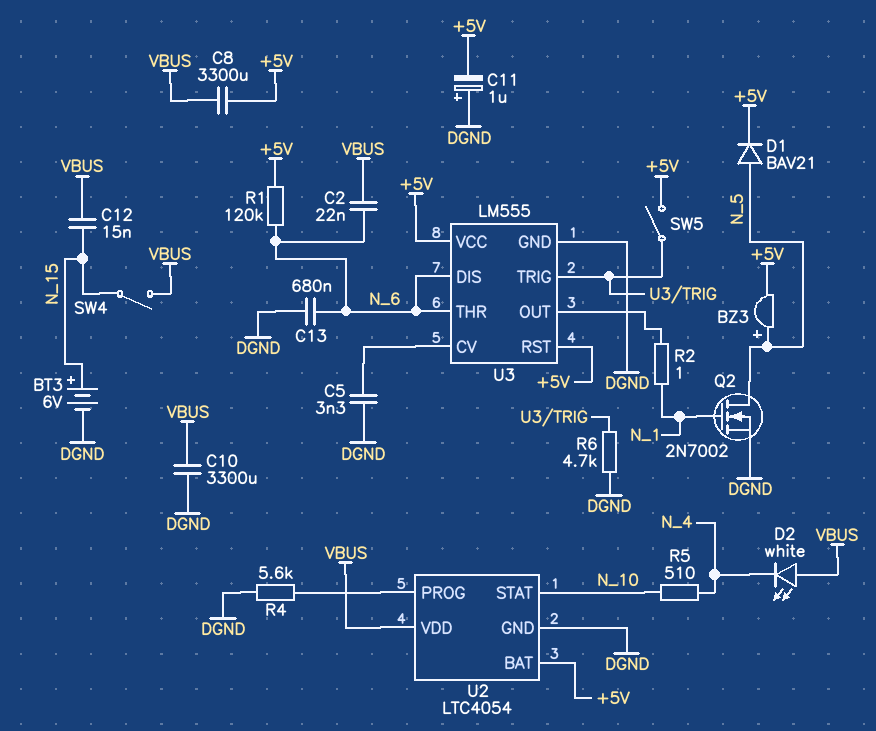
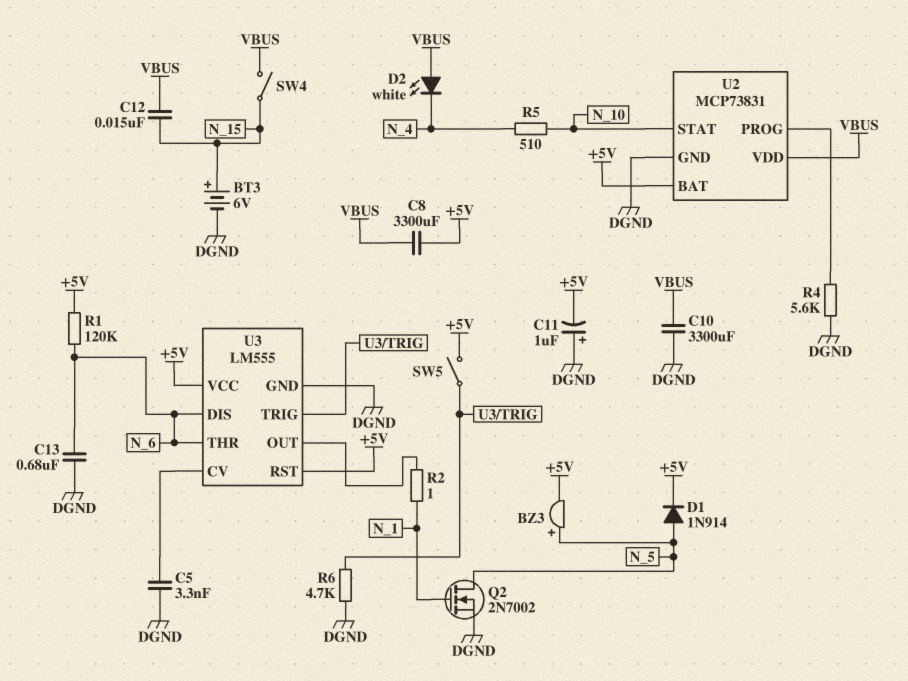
C2: 22nF (N_6, VBUS) -> none
D1: diode BAV21 (A N_5, K +5V) -> diode 1N914 (A N_5, K +5V)
U2: LTC4054 -> MCP73831

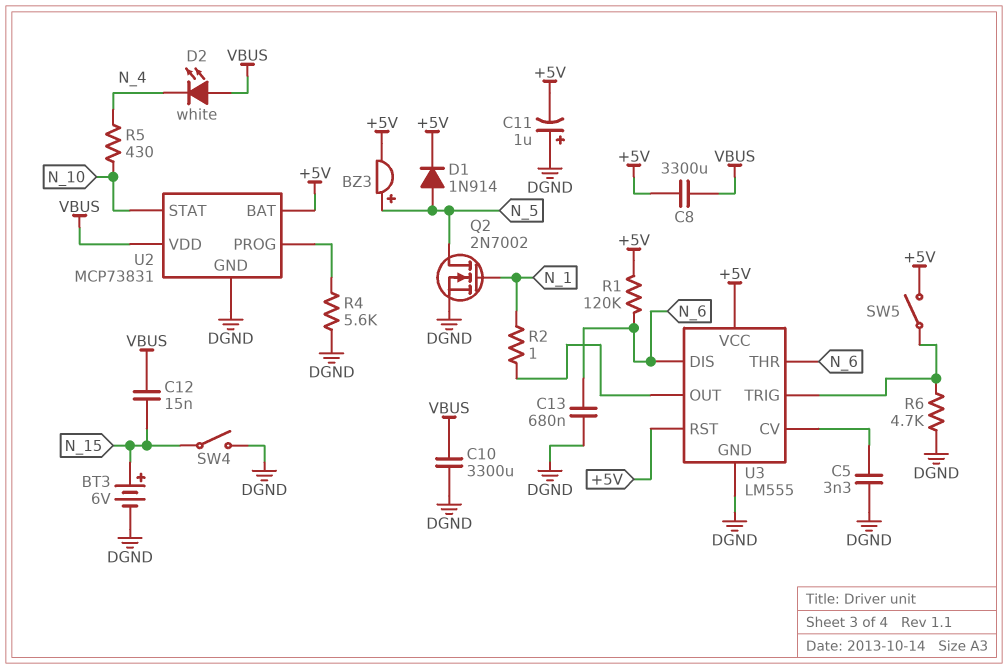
R5: 510 (N_4, N_10) -> 430 (N_4, N_10)
SW4: switch (N_15, VBUS) -> switch (DGND, N_15)

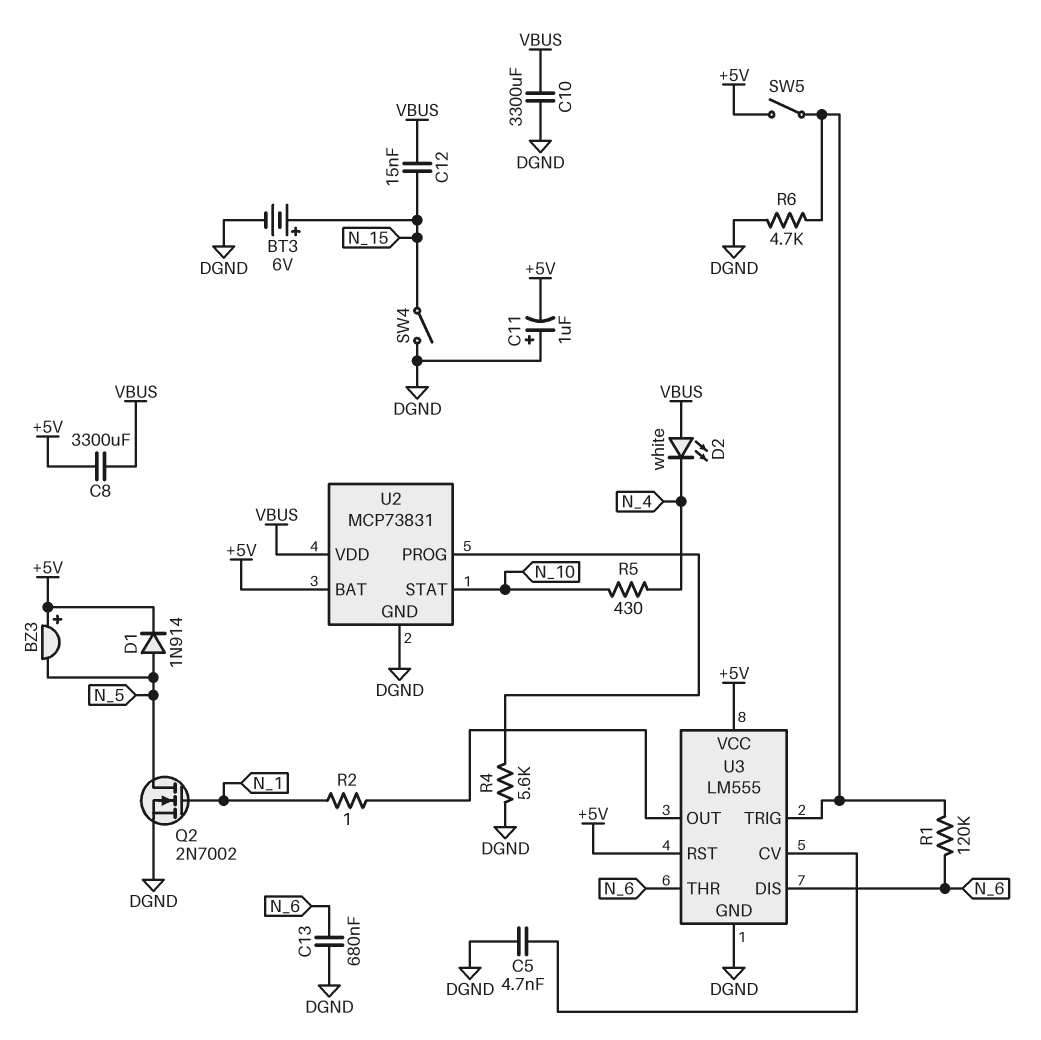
BZ3: buzzer (plus N_5, minus +5V) -> buzzer (plus +5V, minus N_5)
C5: 3.3nF (DGND, U3/CV) -> 4.7nF (DGND, U3/CV)
R1: 120k (+5V, N_6) -> 120k (N_6, U3/TRIG)

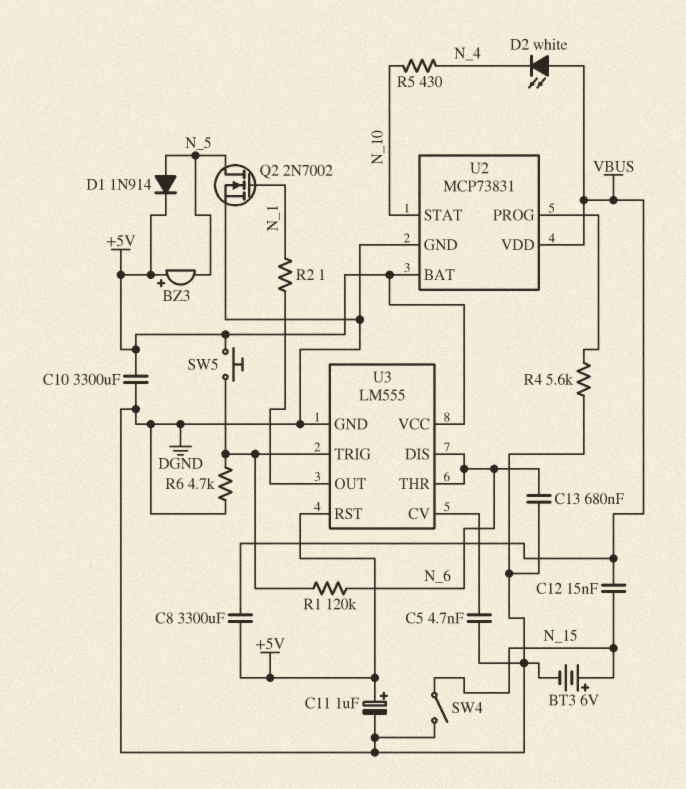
C10: 3300uF (DGND, VBUS) -> 3300uF (+5V, DGND)
C11: 1uF (plus DGND, minus +5V) -> 1uF (plus +5V, minus DGND)
SW5: switch (+5V, U3/TRIG) -> button (+5V, U3/TRIG)

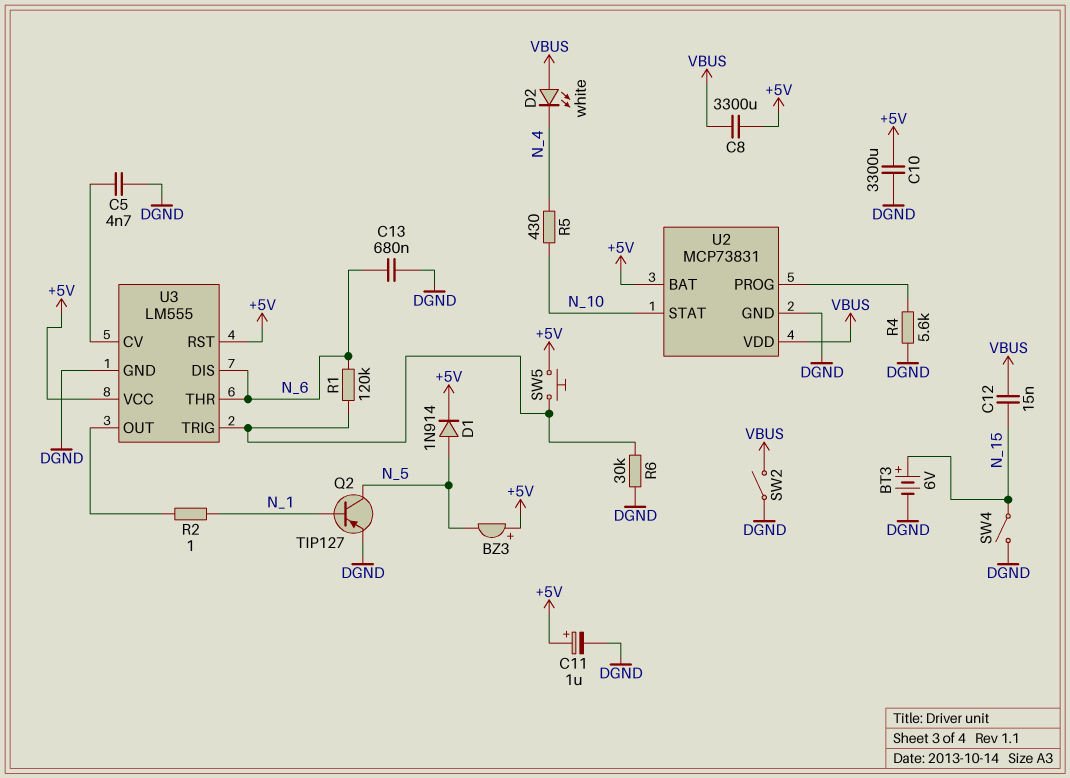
Q2: NMOS 2N7002 (G N_1, D N_5, S DGND) -> PNP TIP127 (B N_1, C N_5, E DGND)
R6: 4.7k (DGND, U3/TRIG) -> 30k (DGND, U3/TRIG)
SW2: none -> switch (DGND, VBUS)

